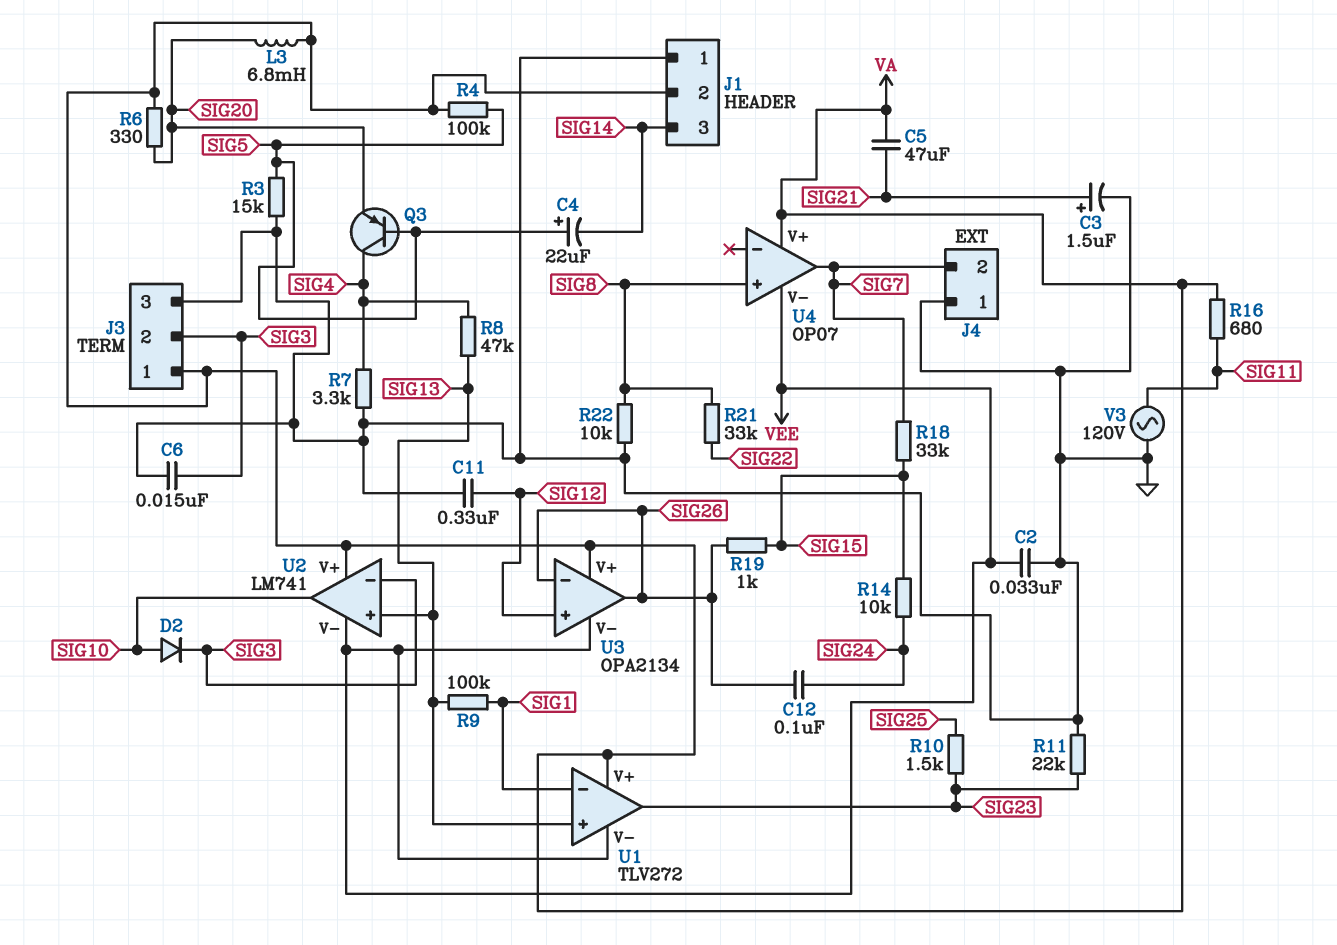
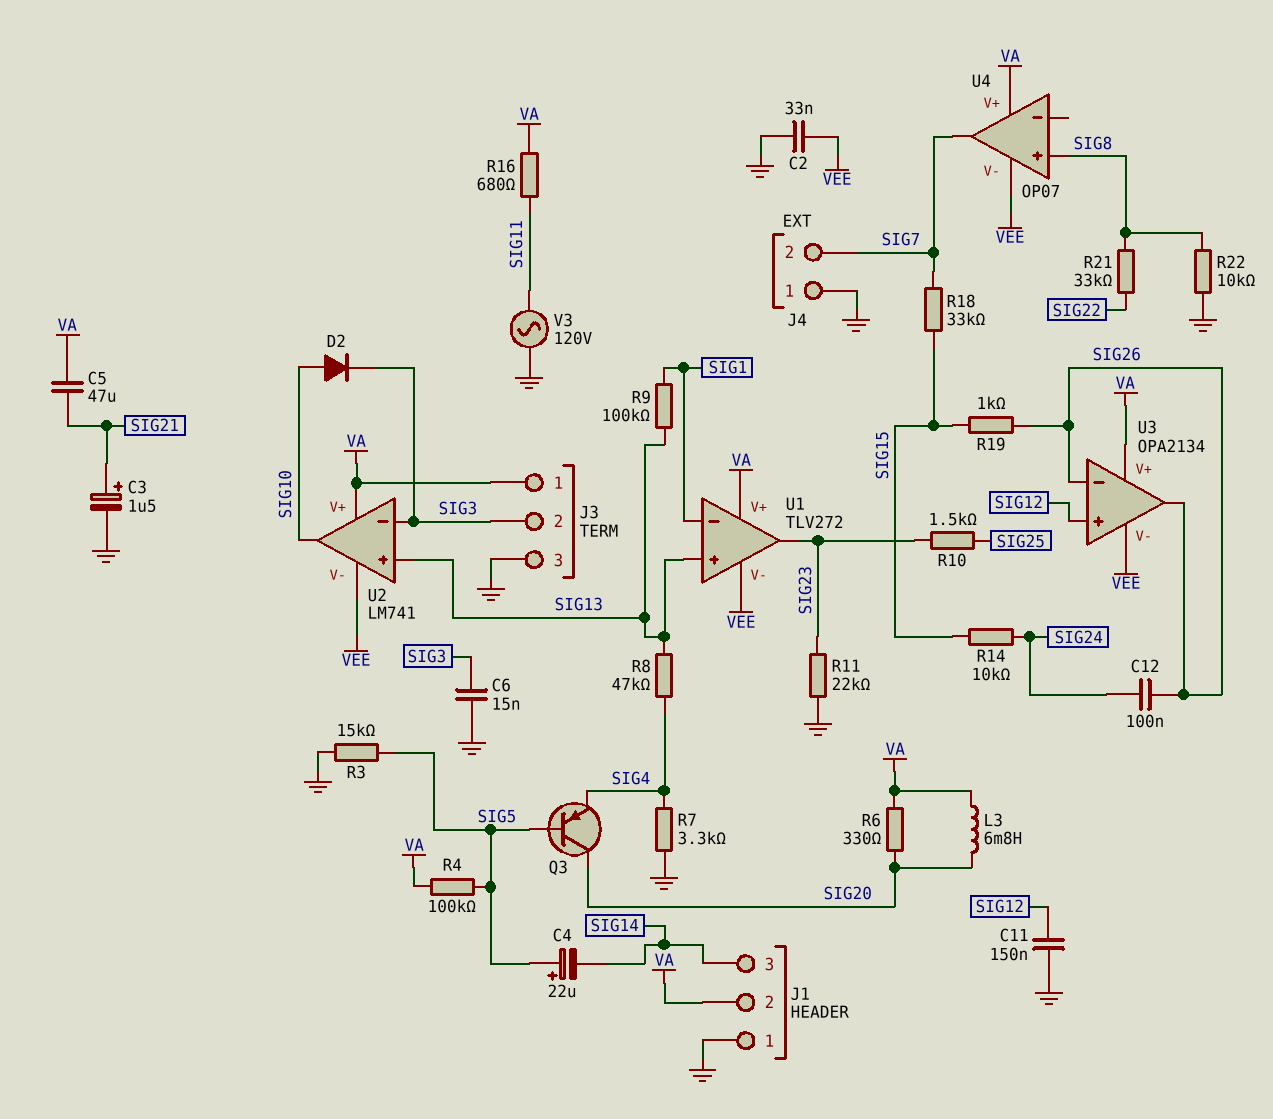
C11: 330nF (GND, SIG12) -> 150nF (GND, SIG12)
Q3: PNP (B SIG5, C SIG4, E SIG20) -> PNP (B SIG5, C SIG20, E SIG4)

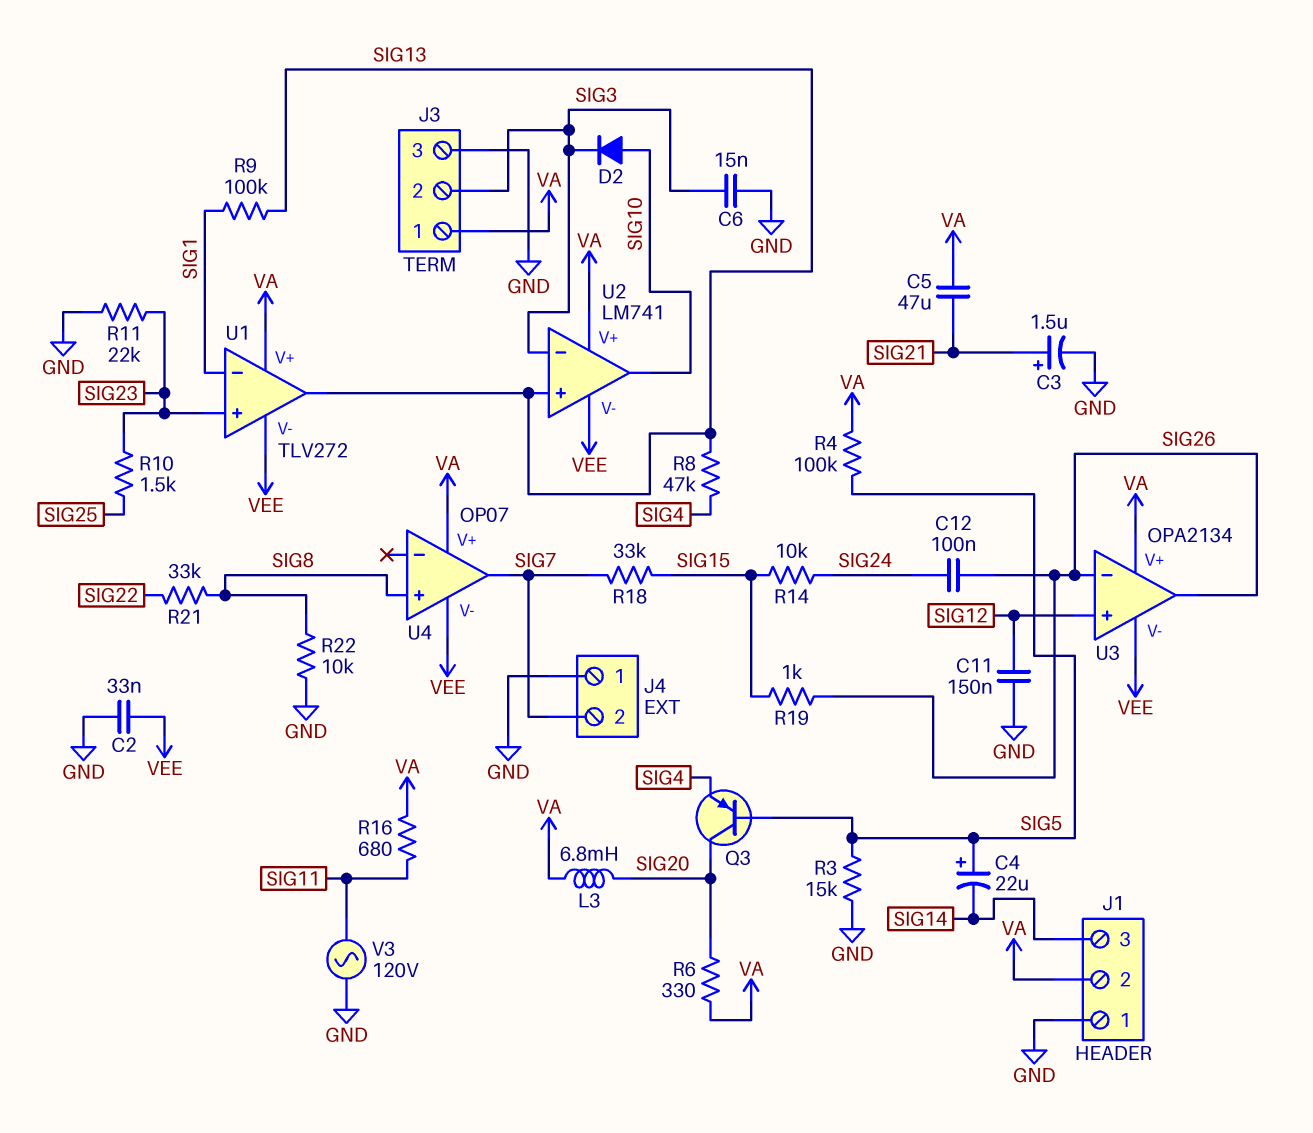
R7: 3.3k (GND, SIG4) -> none
U1 pin in+: SIG13 -> SIG23
U1 pin out: SIG23 -> SIG13

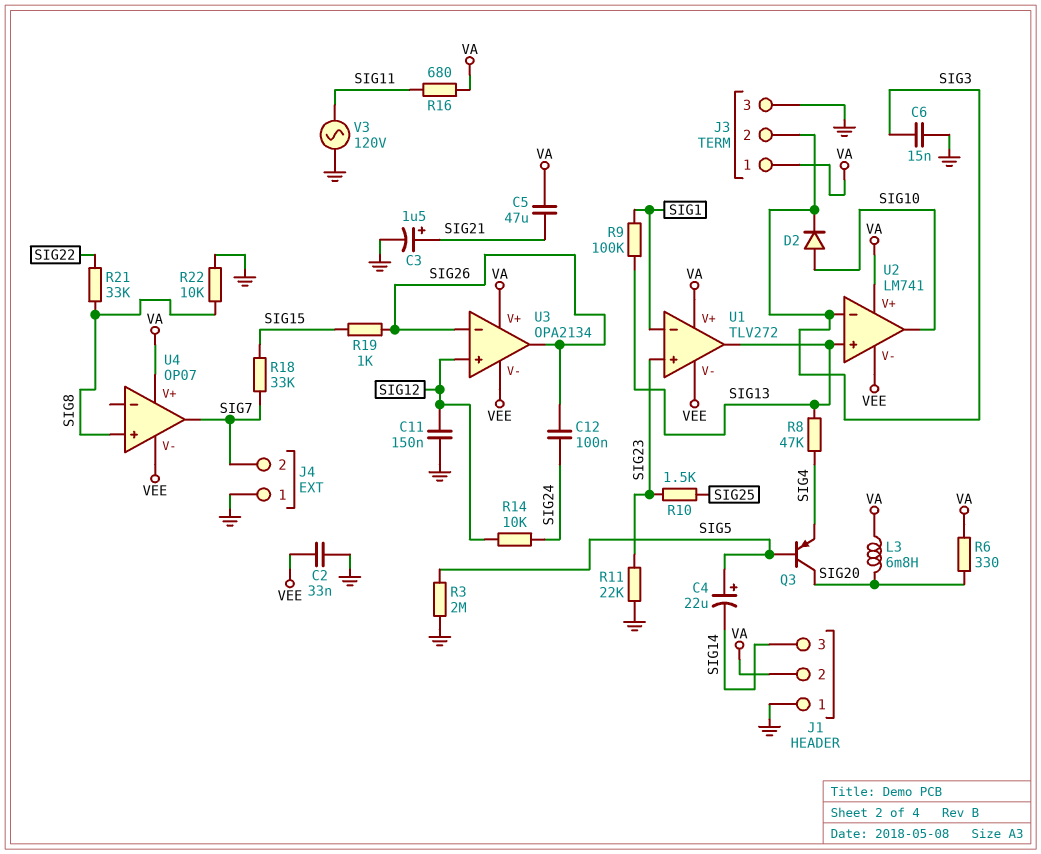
R3: 15k (GND, SIG5) -> 2M (GND, SIG5)
R4: 100k (SIG5, VA) -> none
R14: 10k (SIG15, SIG24) -> 10k (SIG12, SIG24)

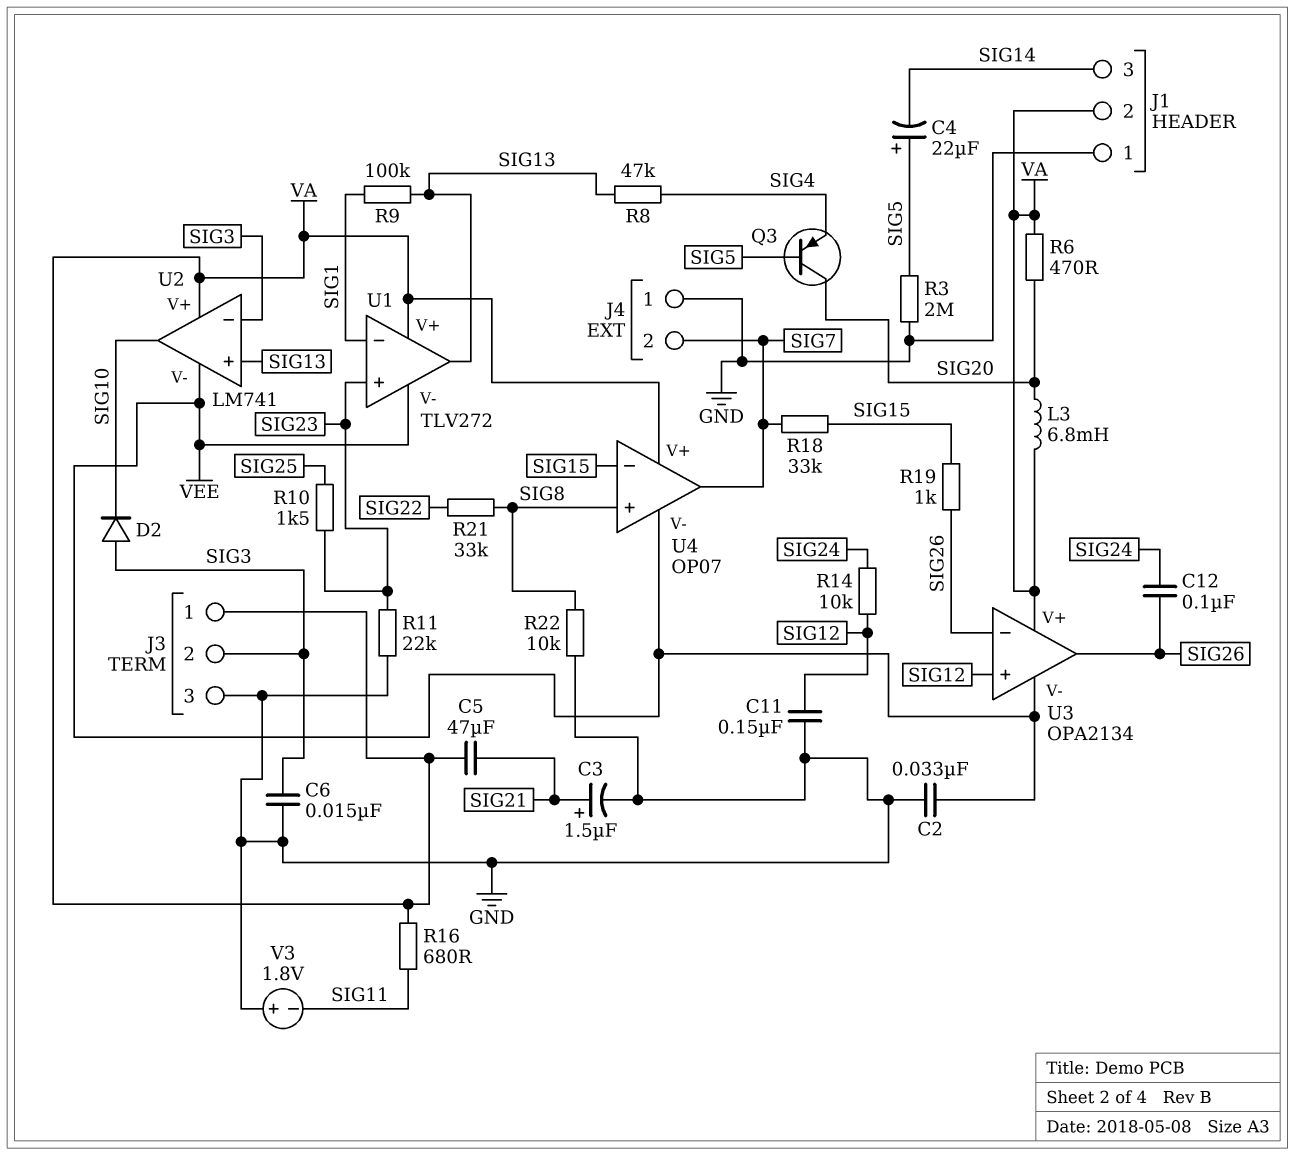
D2: diode (A SIG10, K SIG3) -> diode (A SIG3, K SIG10)
R6: 330 (SIG20, VA) -> 470 (SIG20, VA)
U4 pin in-: none -> SIG15
V3: AC 120V (GND, SIG11) -> 1.8V (plus GND, minus SIG11)

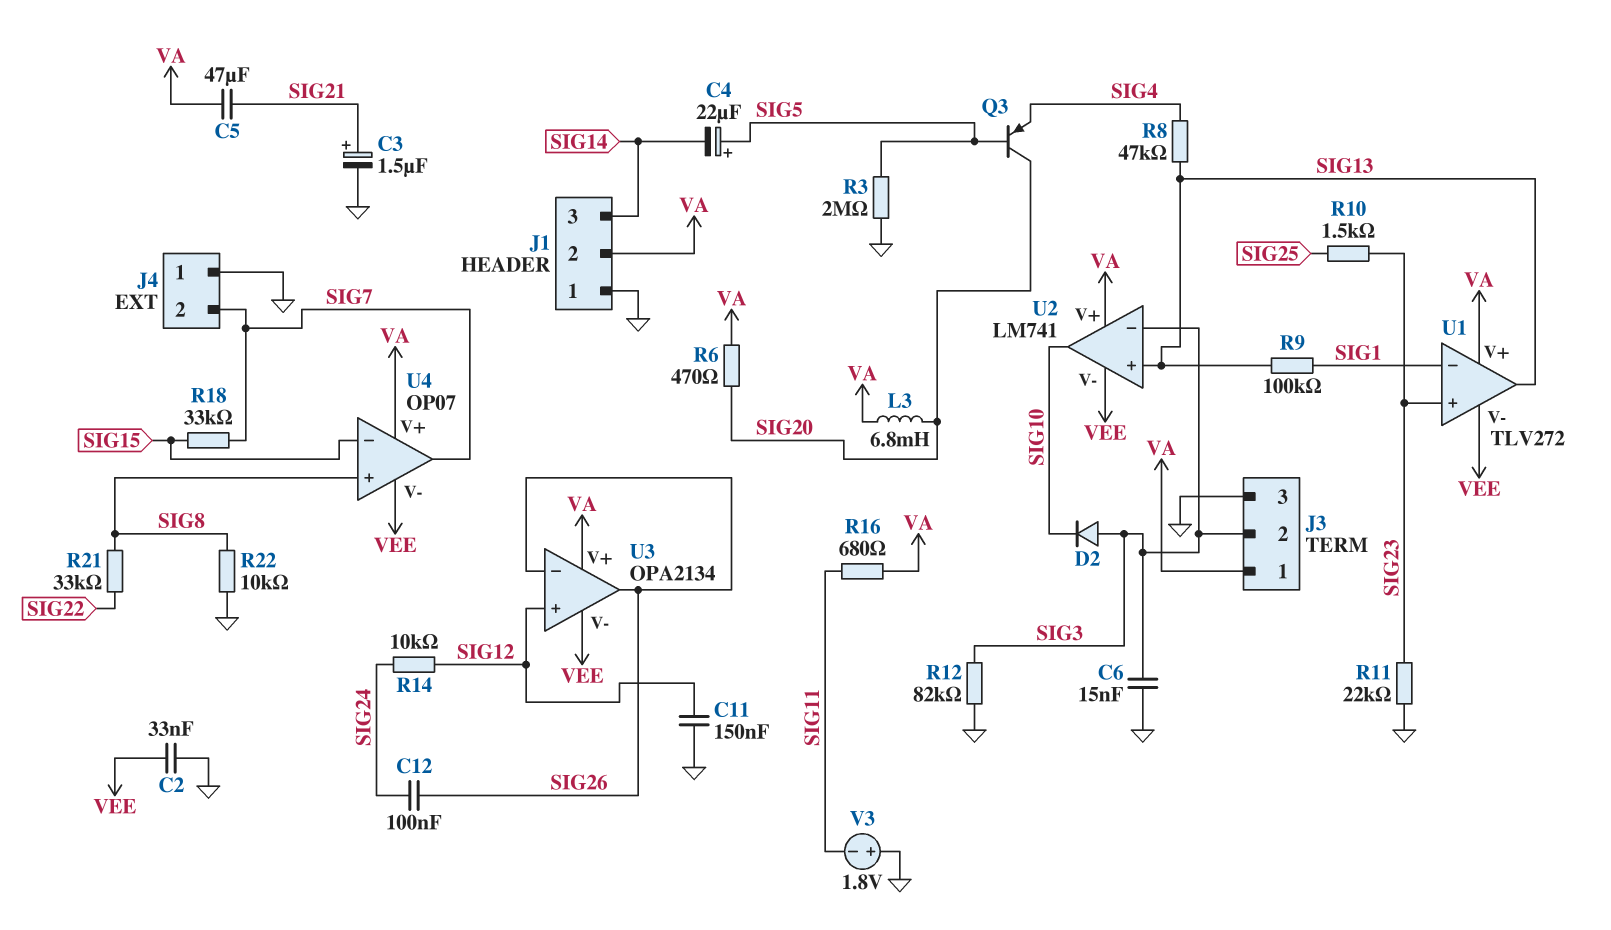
R12: none -> 82k (GND, SIG3)
R19: 1k (SIG15, SIG26) -> none

